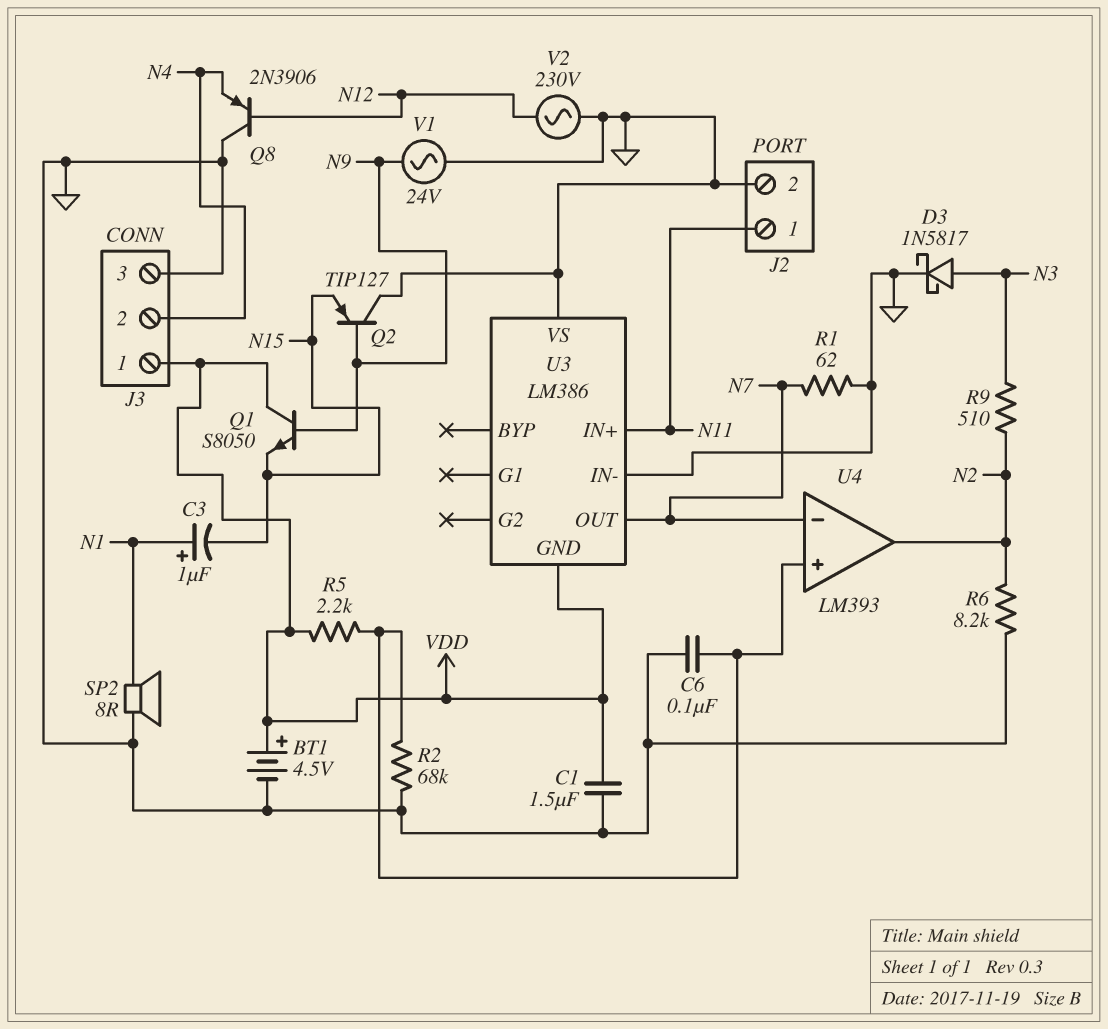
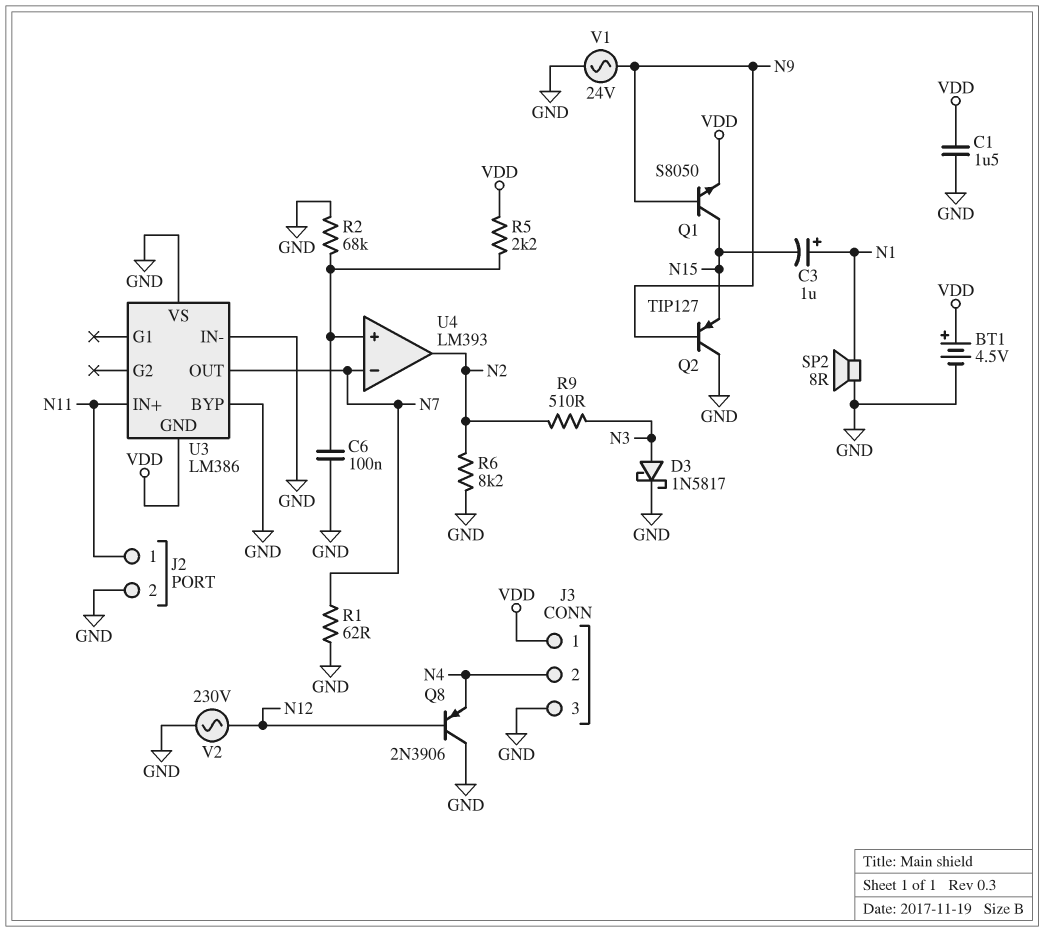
Q1: NPN S8050 (B N9, C VDD, E N15) -> NPN S8050 (B N9, C N15, E VDD)
U3 pin BYP: none -> GND

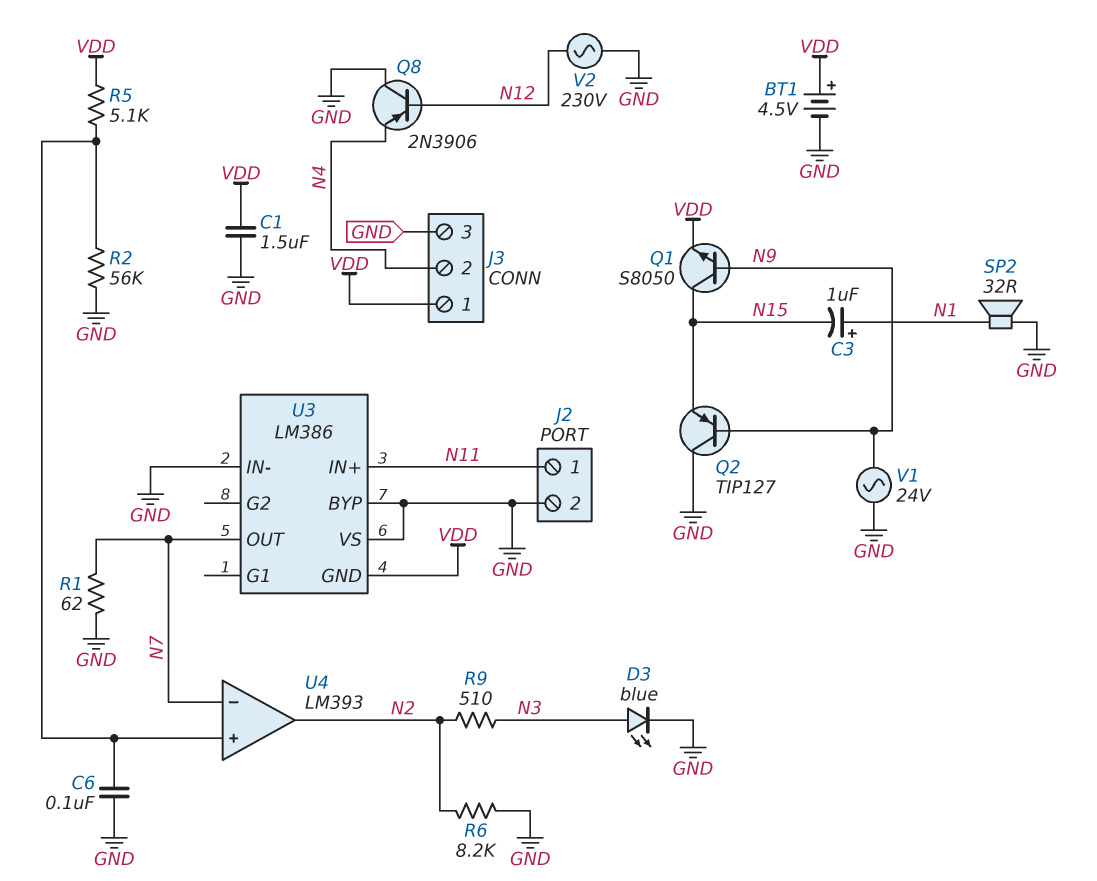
D3: schottky 1N5817 (A N3, K GND) -> LED blue (A N3, K GND)
R2: 68k (GND, U4/in+) -> 56k (GND, U4/in+)
R5: 2.2k (U4/in+, VDD) -> 5.1k (U4/in+, VDD)
SP2: speaker 8R (GND, N1) -> speaker 32R (GND, N1)

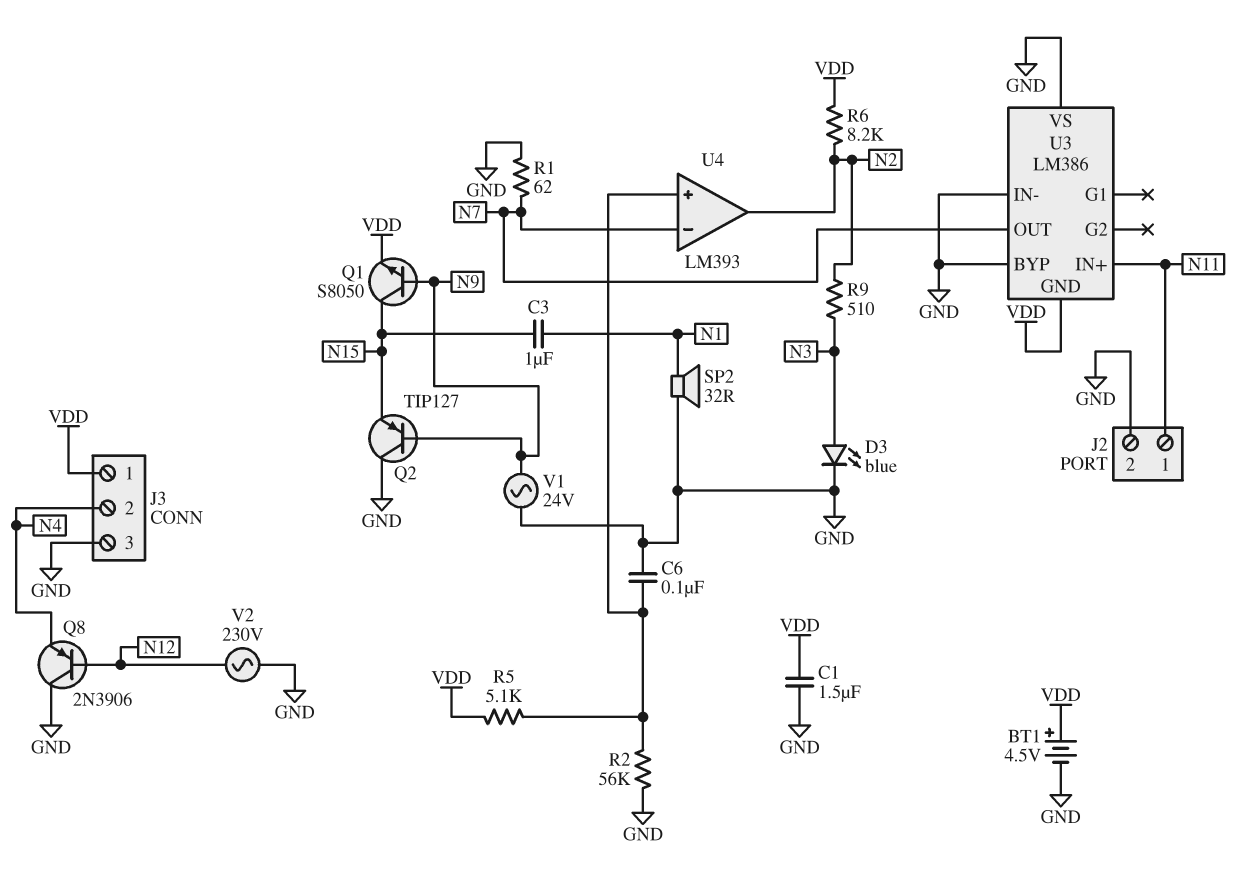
C3: 1uF (plus N1, minus N15) -> 1uF (N1, N15)
R6: 8.2k (GND, N2) -> 8.2k (N2, VDD)

